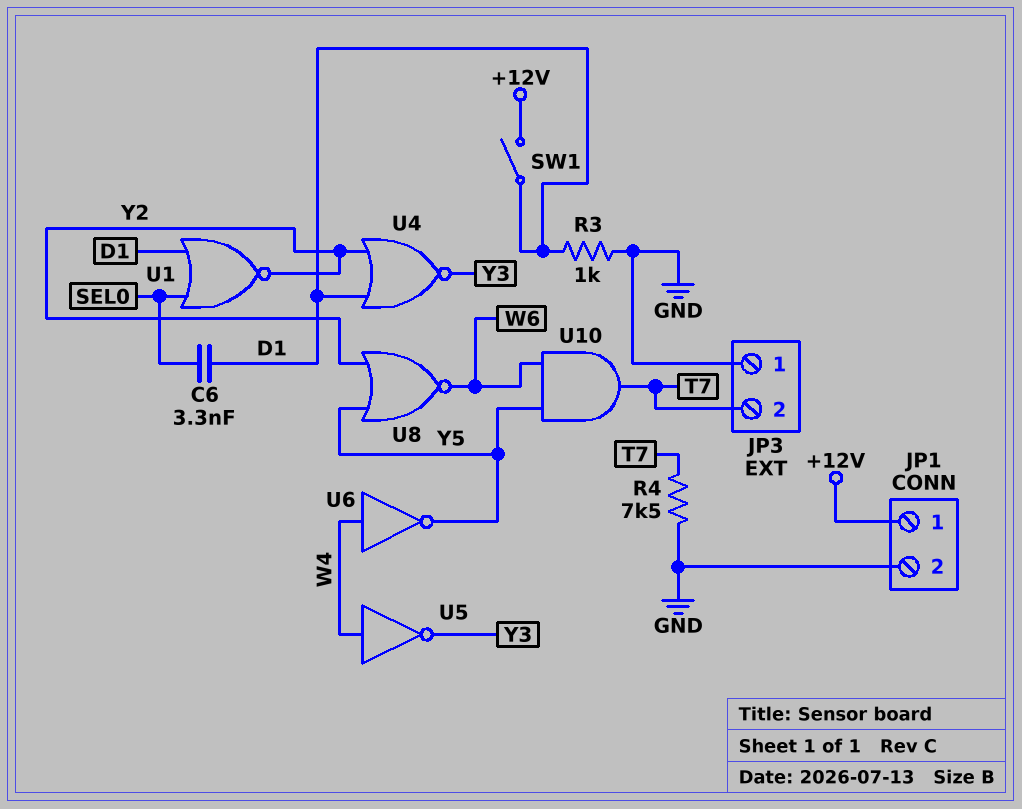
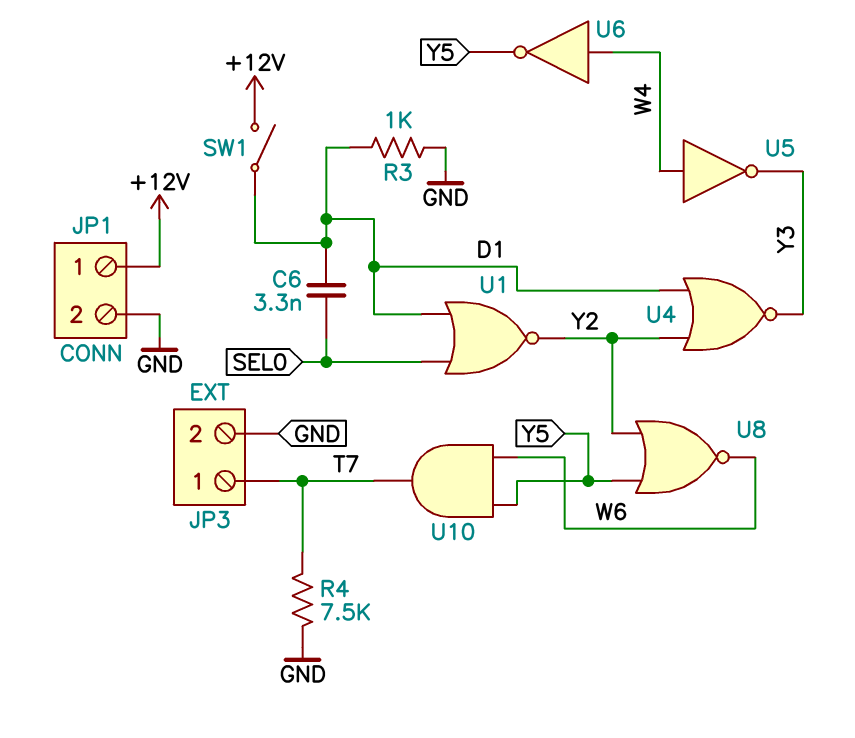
JP3 pin 1: GND -> T7
JP3 pin 2: T7 -> GND

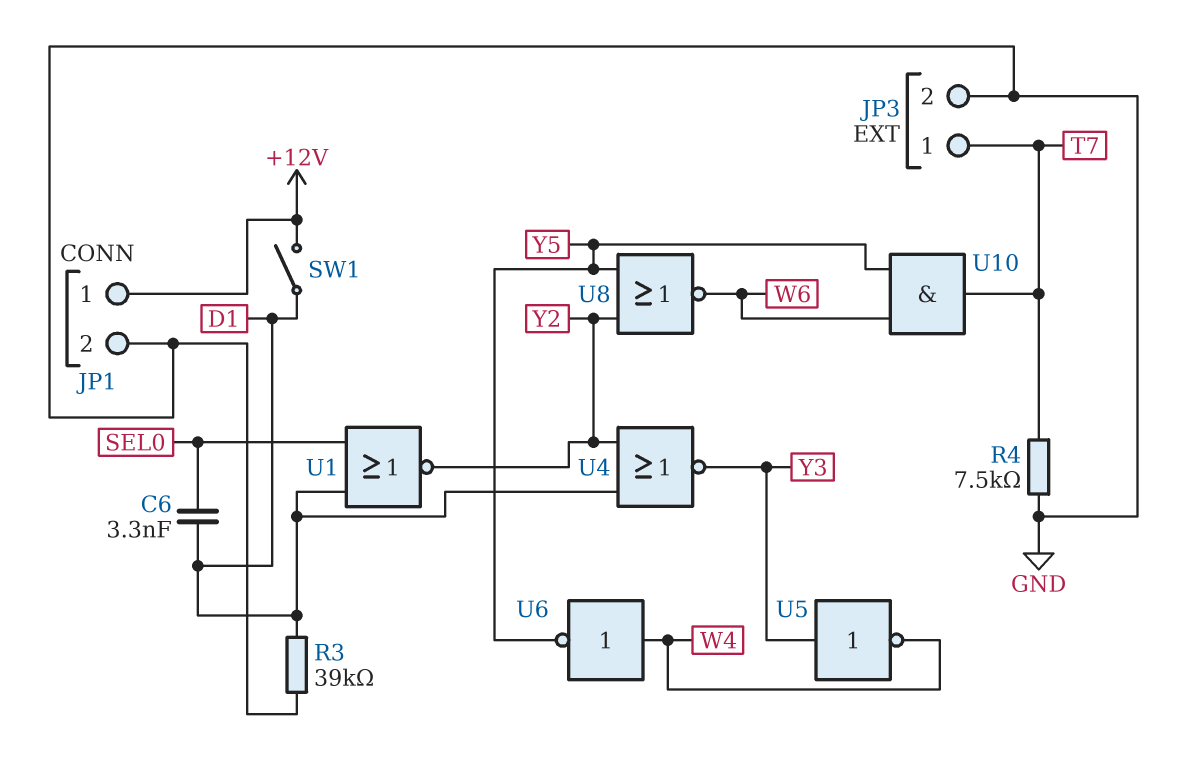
R3: 1k (D1, GND) -> 39k (D1, GND)
U5: NOT (in W4, out Y3) -> NOT (in Y3, out W4)

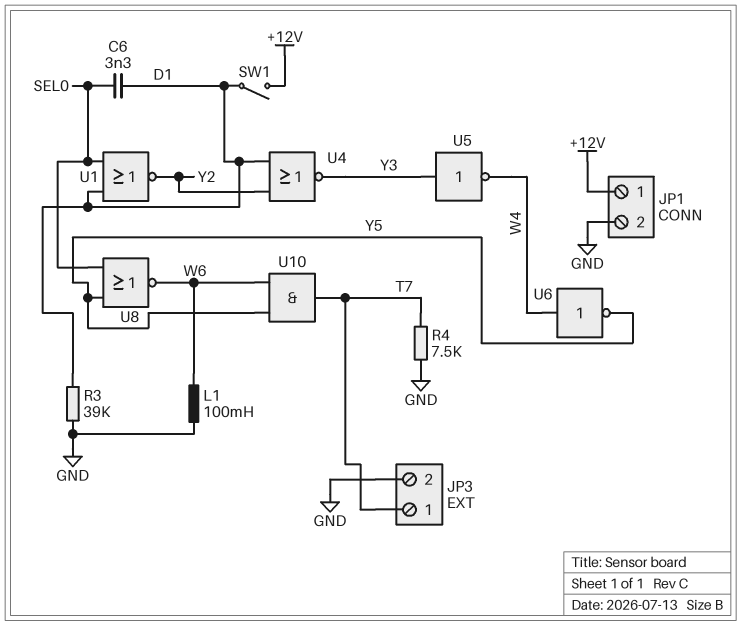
L1: none -> 100mH (GND, W6)
U8: NOR (in Y2, in Y5, out W6) -> NOR (in SEL0, in Y5, out W6)

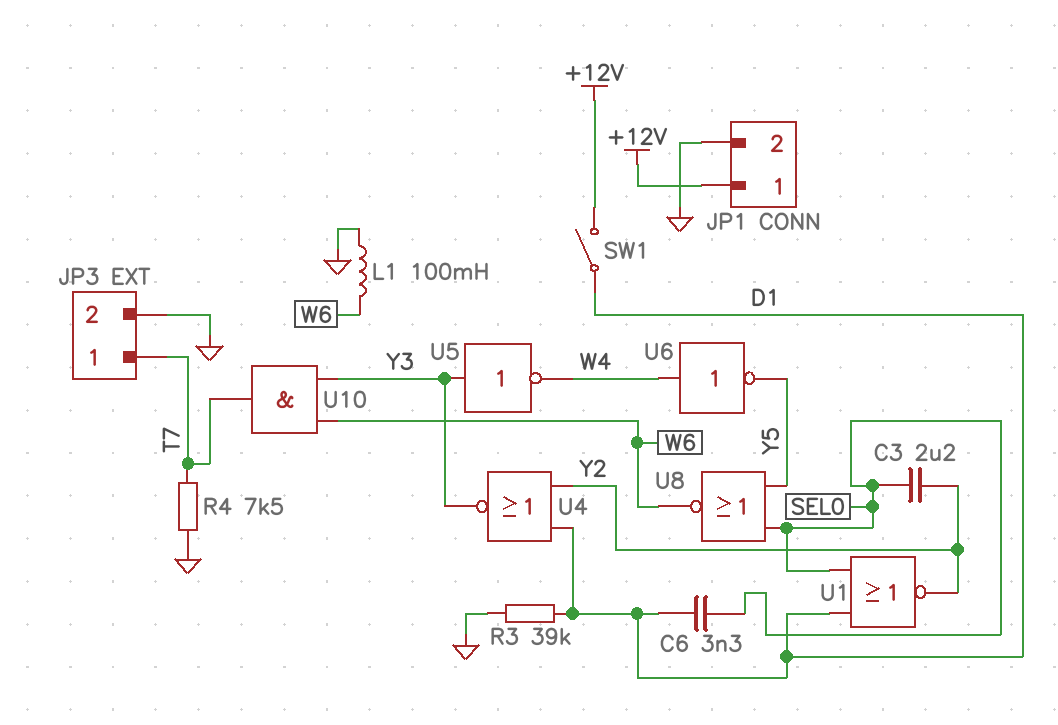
C3: none -> 2.2uF (SEL0, Y2)
U10: AND (in W6, in Y5, out T7) -> AND (in W6, in Y3, out T7)

